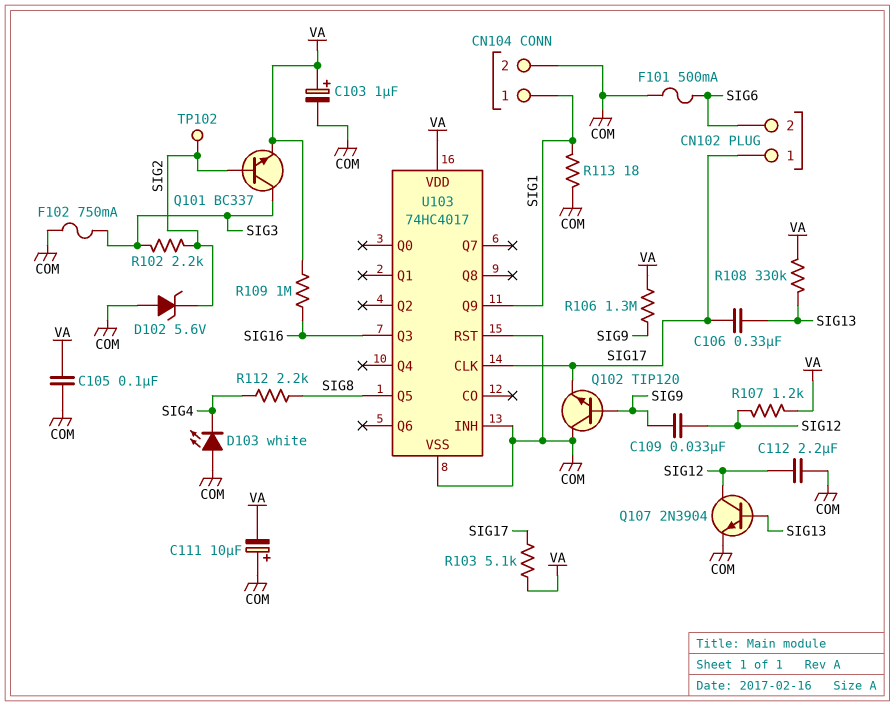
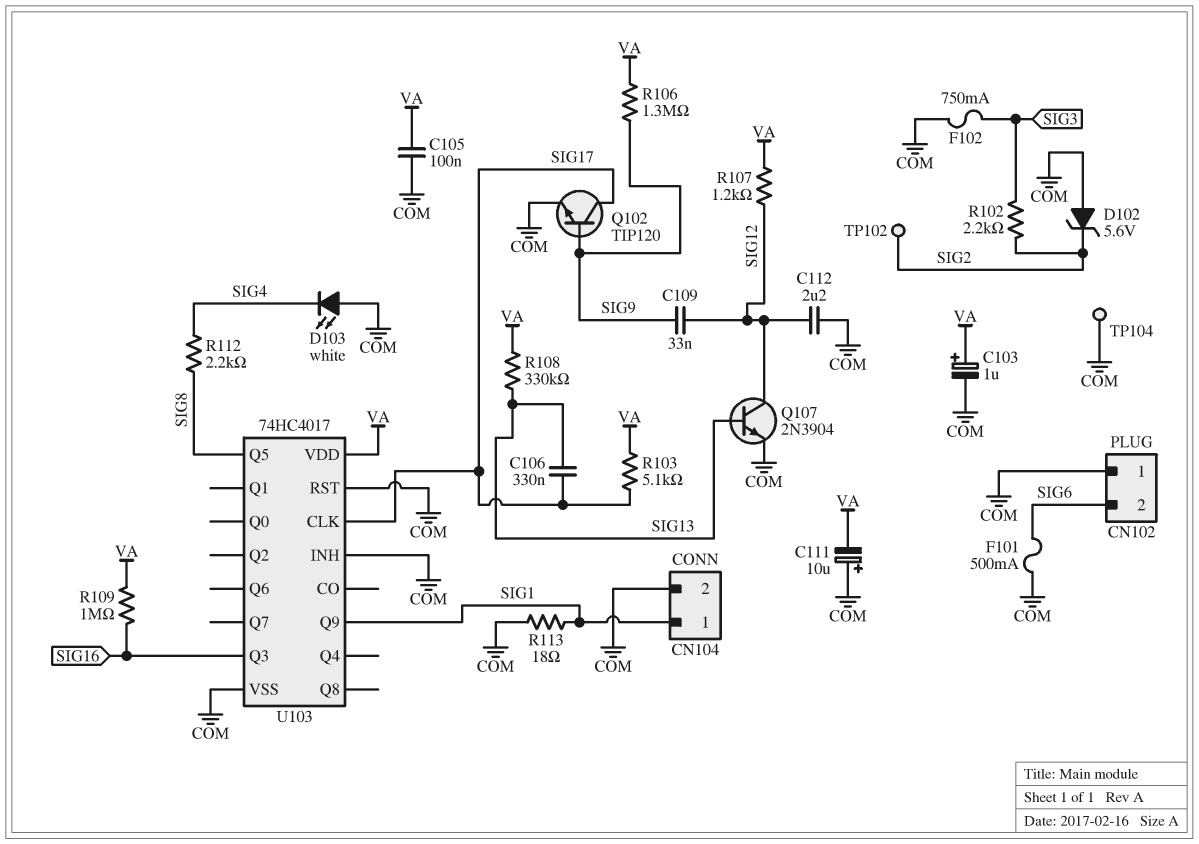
CN102 pin 1: SIG17 -> COM
Q101: NPN BC337 (B SIG2, C SIG3, E VA) -> none
Q102: NPN TIP120 (B SIG9, C COM, E SIG17) -> NPN TIP120 (B SIG9, C SIG17, E COM)
TP104: none -> test point (COM)

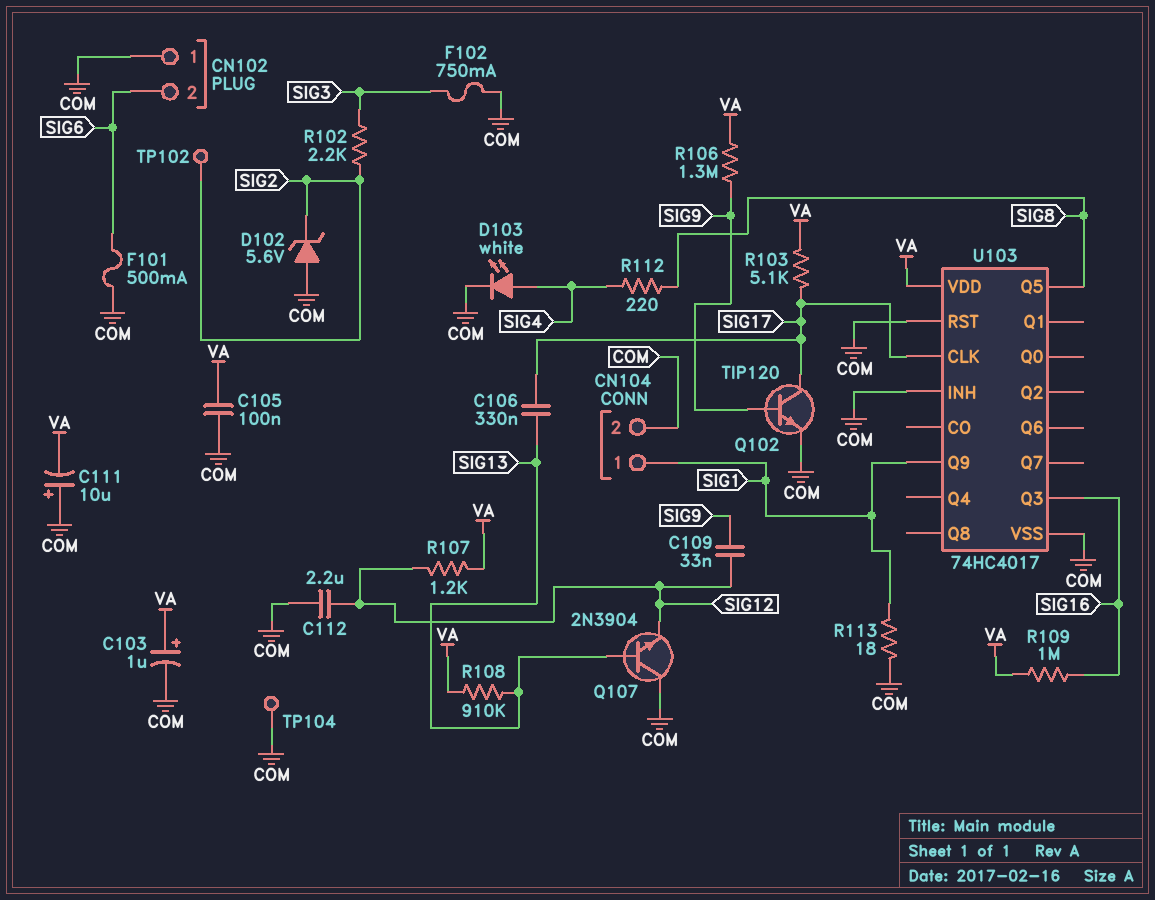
D103: LED white (A COM, K SIG4) -> LED white (A SIG4, K COM)
Q107: NPN 2N3904 (B SIG13, C SIG12, E COM) -> NPN 2N3904 (B SIG13, C COM, E SIG12)
R108: 330k (SIG13, VA) -> 910k (SIG13, VA)
R112: 2.2k (SIG4, SIG8) -> 220 (SIG4, SIG8)

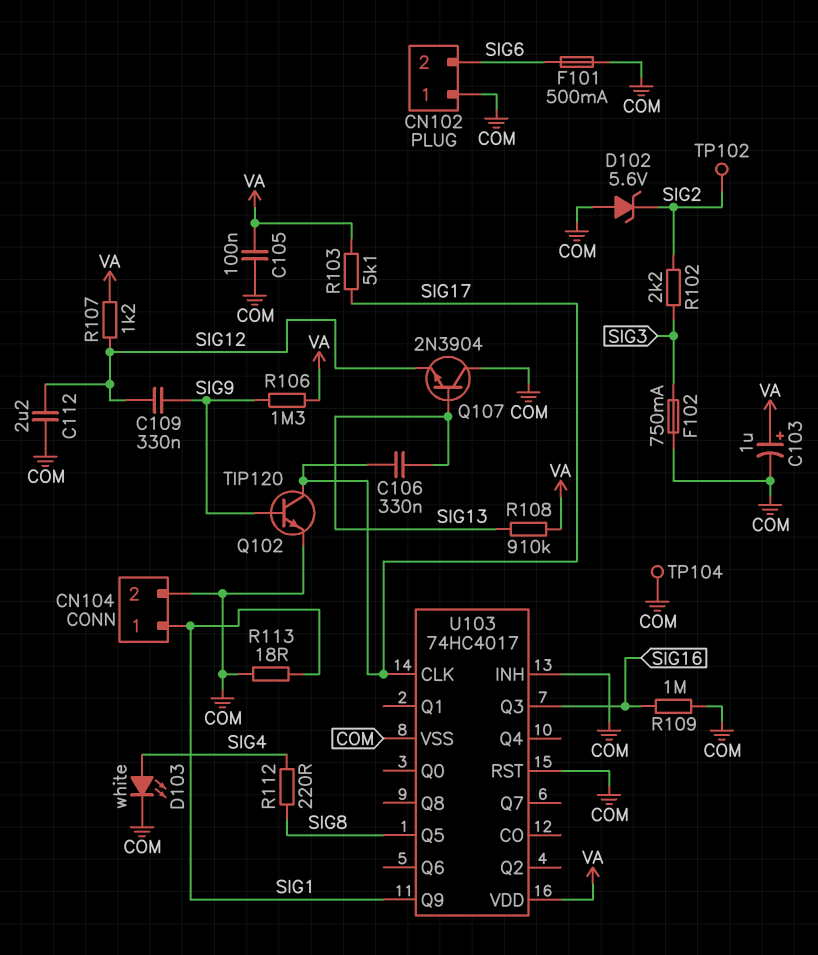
C109: 33nF (SIG9, SIG12) -> 330nF (SIG9, SIG12)
C111: 10uF (plus COM, minus VA) -> none
R109: 1M (SIG16, VA) -> 1M (COM, SIG16)

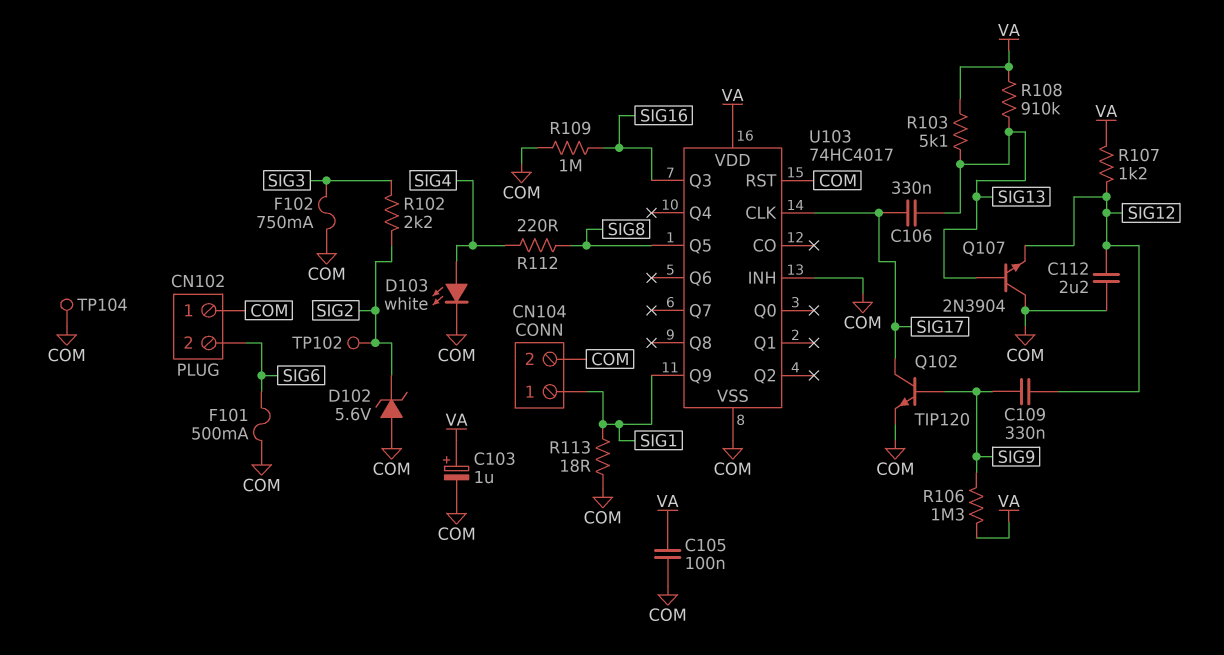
R103: 5.1k (SIG17, VA) -> 5.1k (SIG13, VA)

